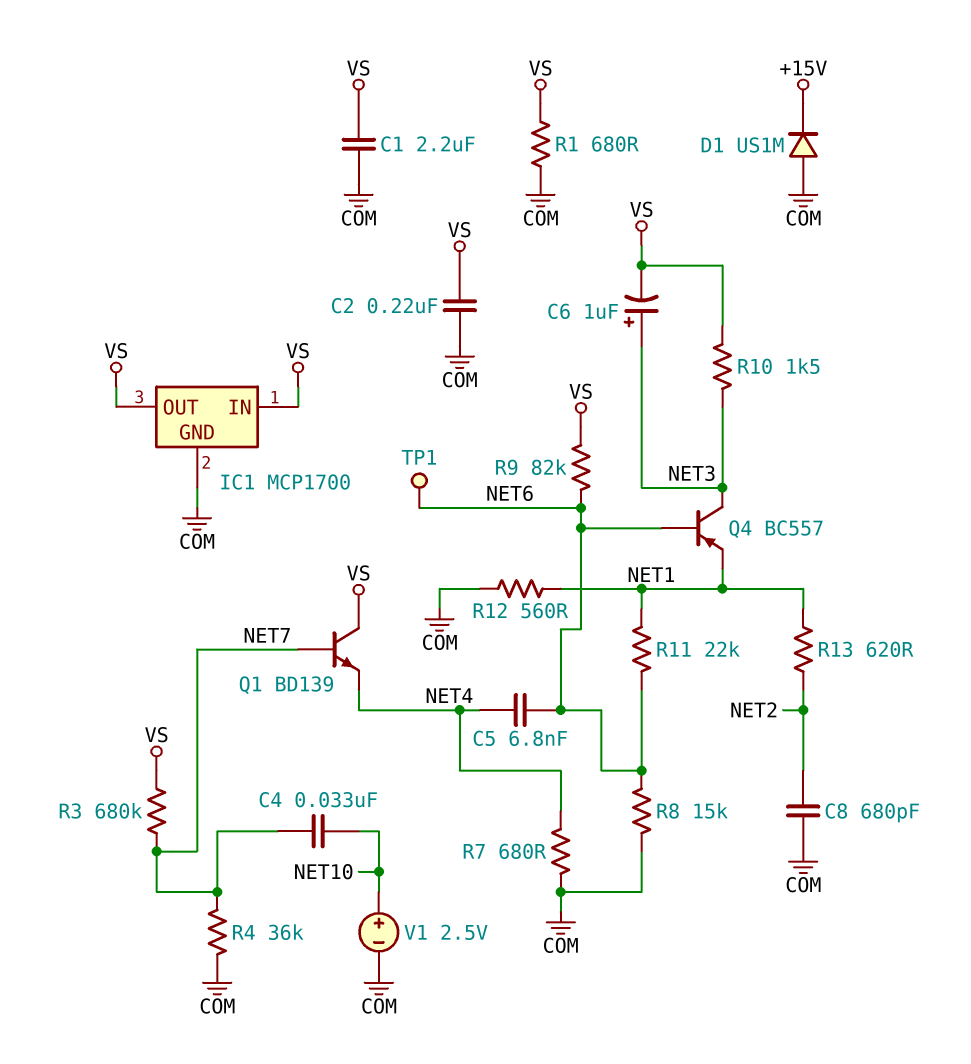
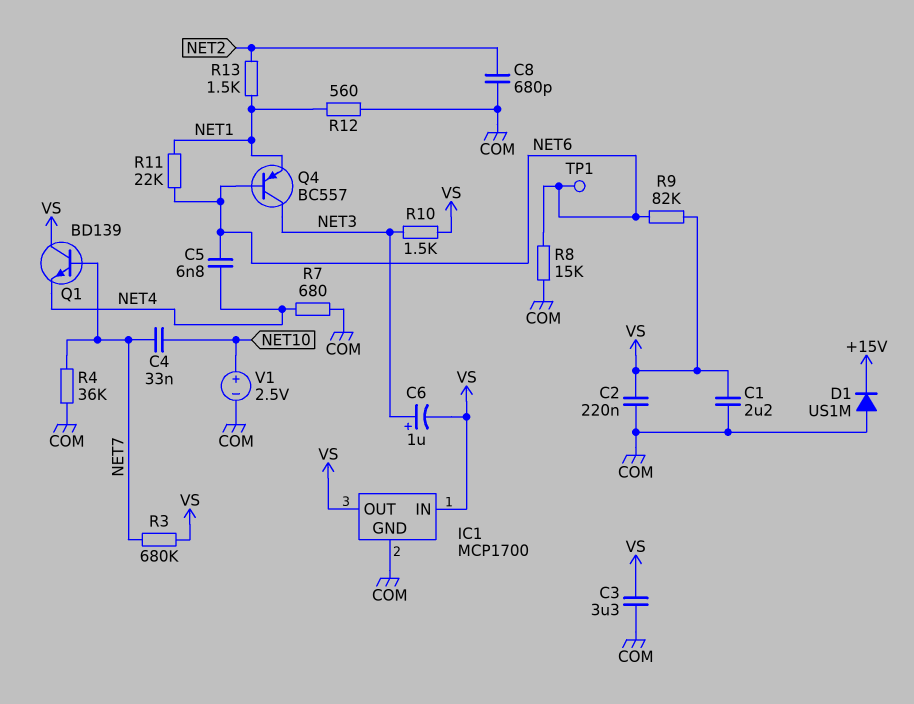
C3: none -> 3.3uF (COM, VS)
R1: 680 (COM, VS) -> none
R13: 620 (NET1, NET2) -> 1.5k (NET1, NET2)

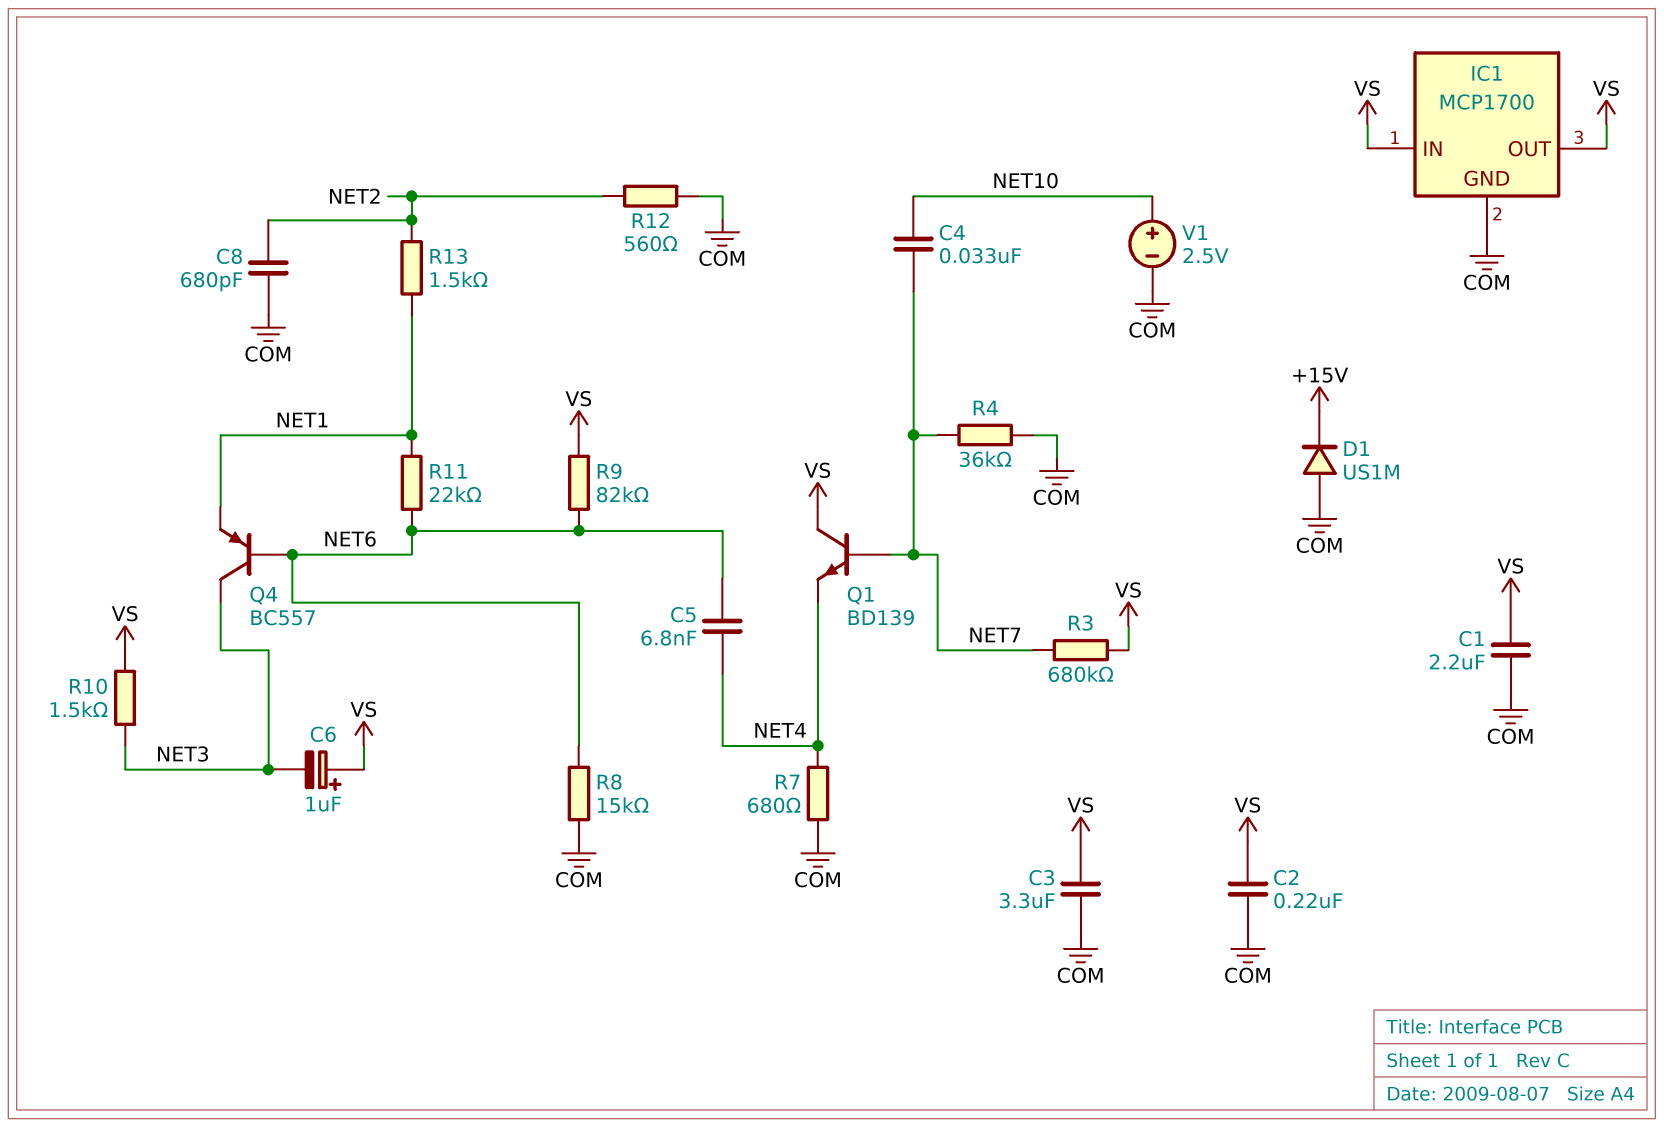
C6: 1uF (plus NET3, minus VS) -> 1uF (plus VS, minus NET3)
R12: 560 (COM, NET1) -> 560 (COM, NET2)
TP1: test point (NET6) -> none

